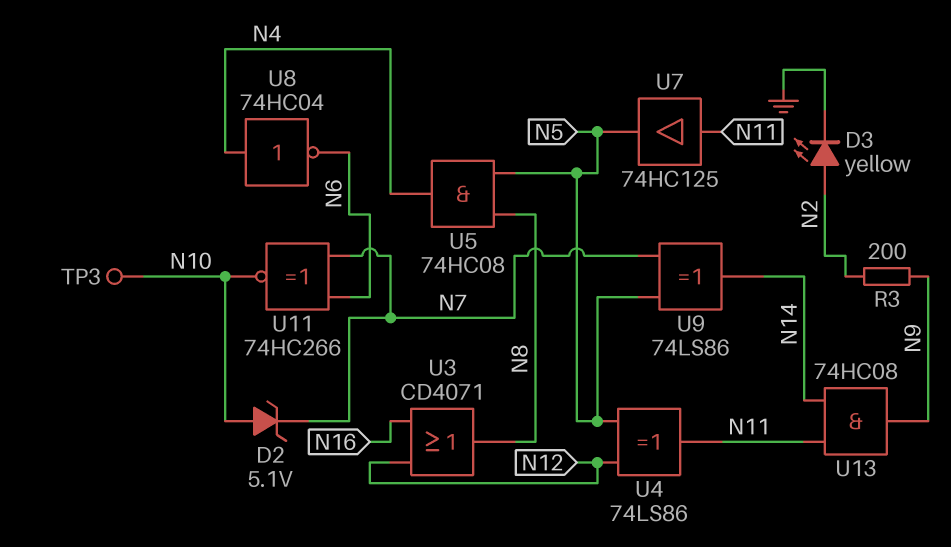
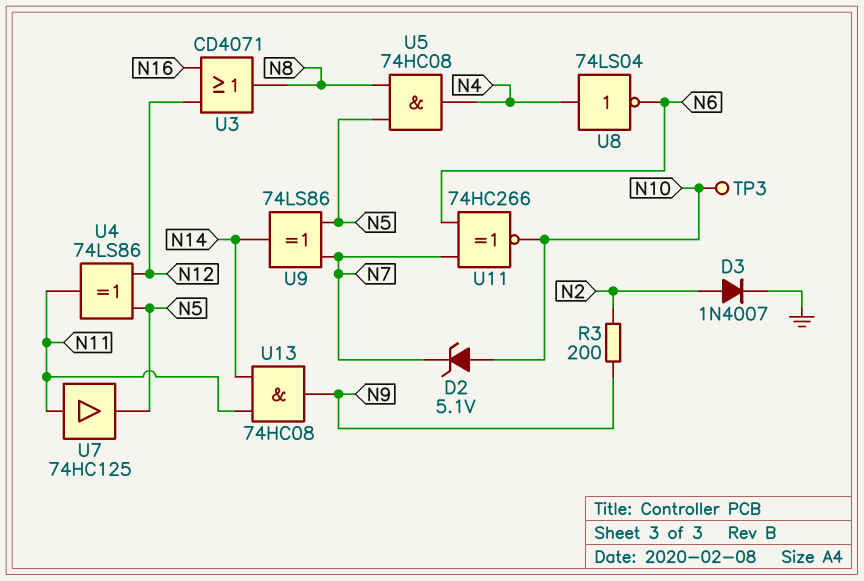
D3: LED yellow (A N2, K GND) -> diode 1N4007 (A N2, K GND)
U8: NOT 74HC04 (in N4, out N6) -> NOT 74LS04 (in N4, out N6)

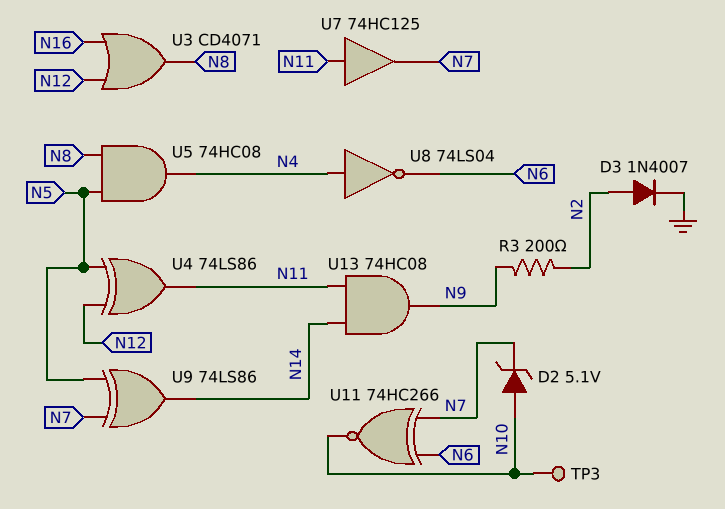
U7: buffer 74HC125 (in N11, out N5) -> buffer 74HC125 (in N11, out N7)

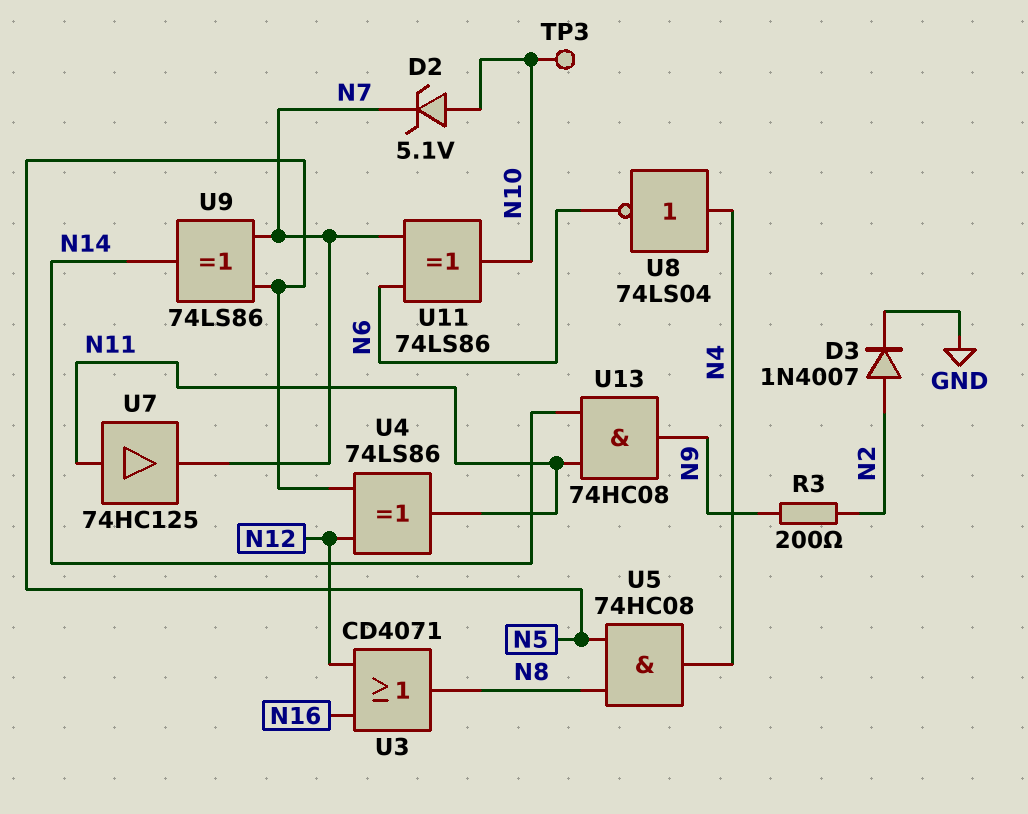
U11: XNOR 74HC266 (in N6, in N7, out N10) -> XOR 74LS86 (in N6, in N7, out N10)

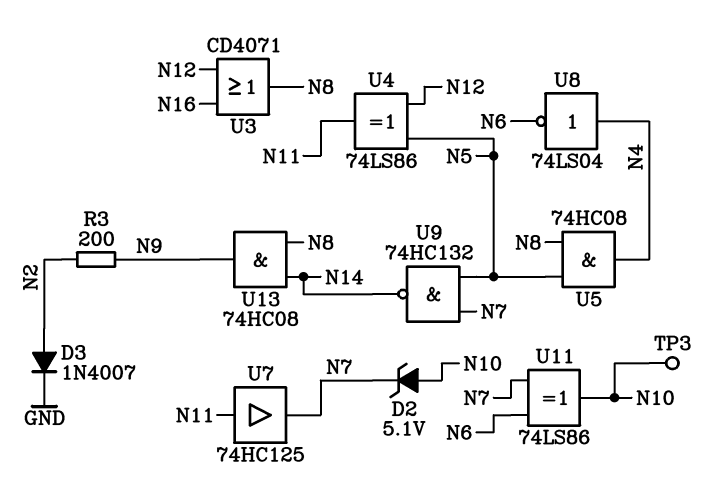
U9: XOR 74LS86 (in N5, in N7, out N14) -> NAND 74HC132 (in N5, in N7, out N14)
U13: AND 74HC08 (in N11, in N14, out N9) -> AND 74HC08 (in N8, in N14, out N9)

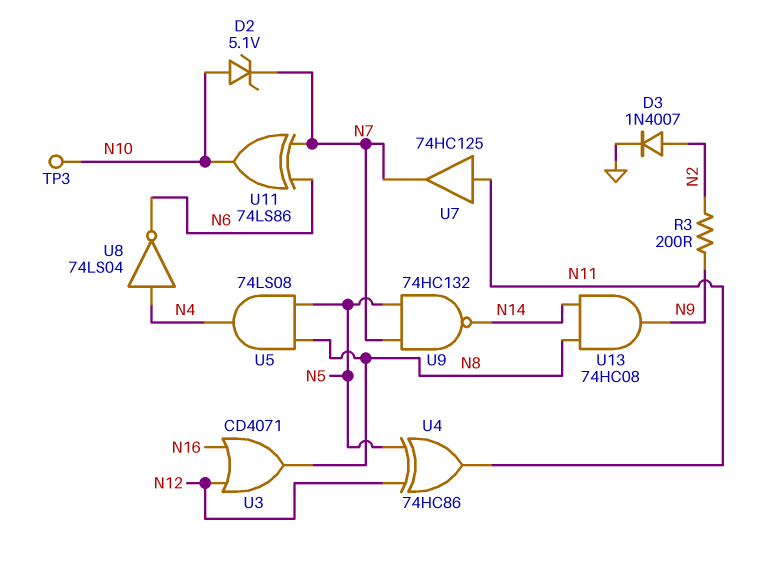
U4: XOR 74LS86 (in N5, in N12, out N11) -> XOR 74HC86 (in N5, in N12, out N11)
U5: AND 74HC08 (in N5, in N8, out N4) -> AND 74LS08 (in N5, in N8, out N4)

